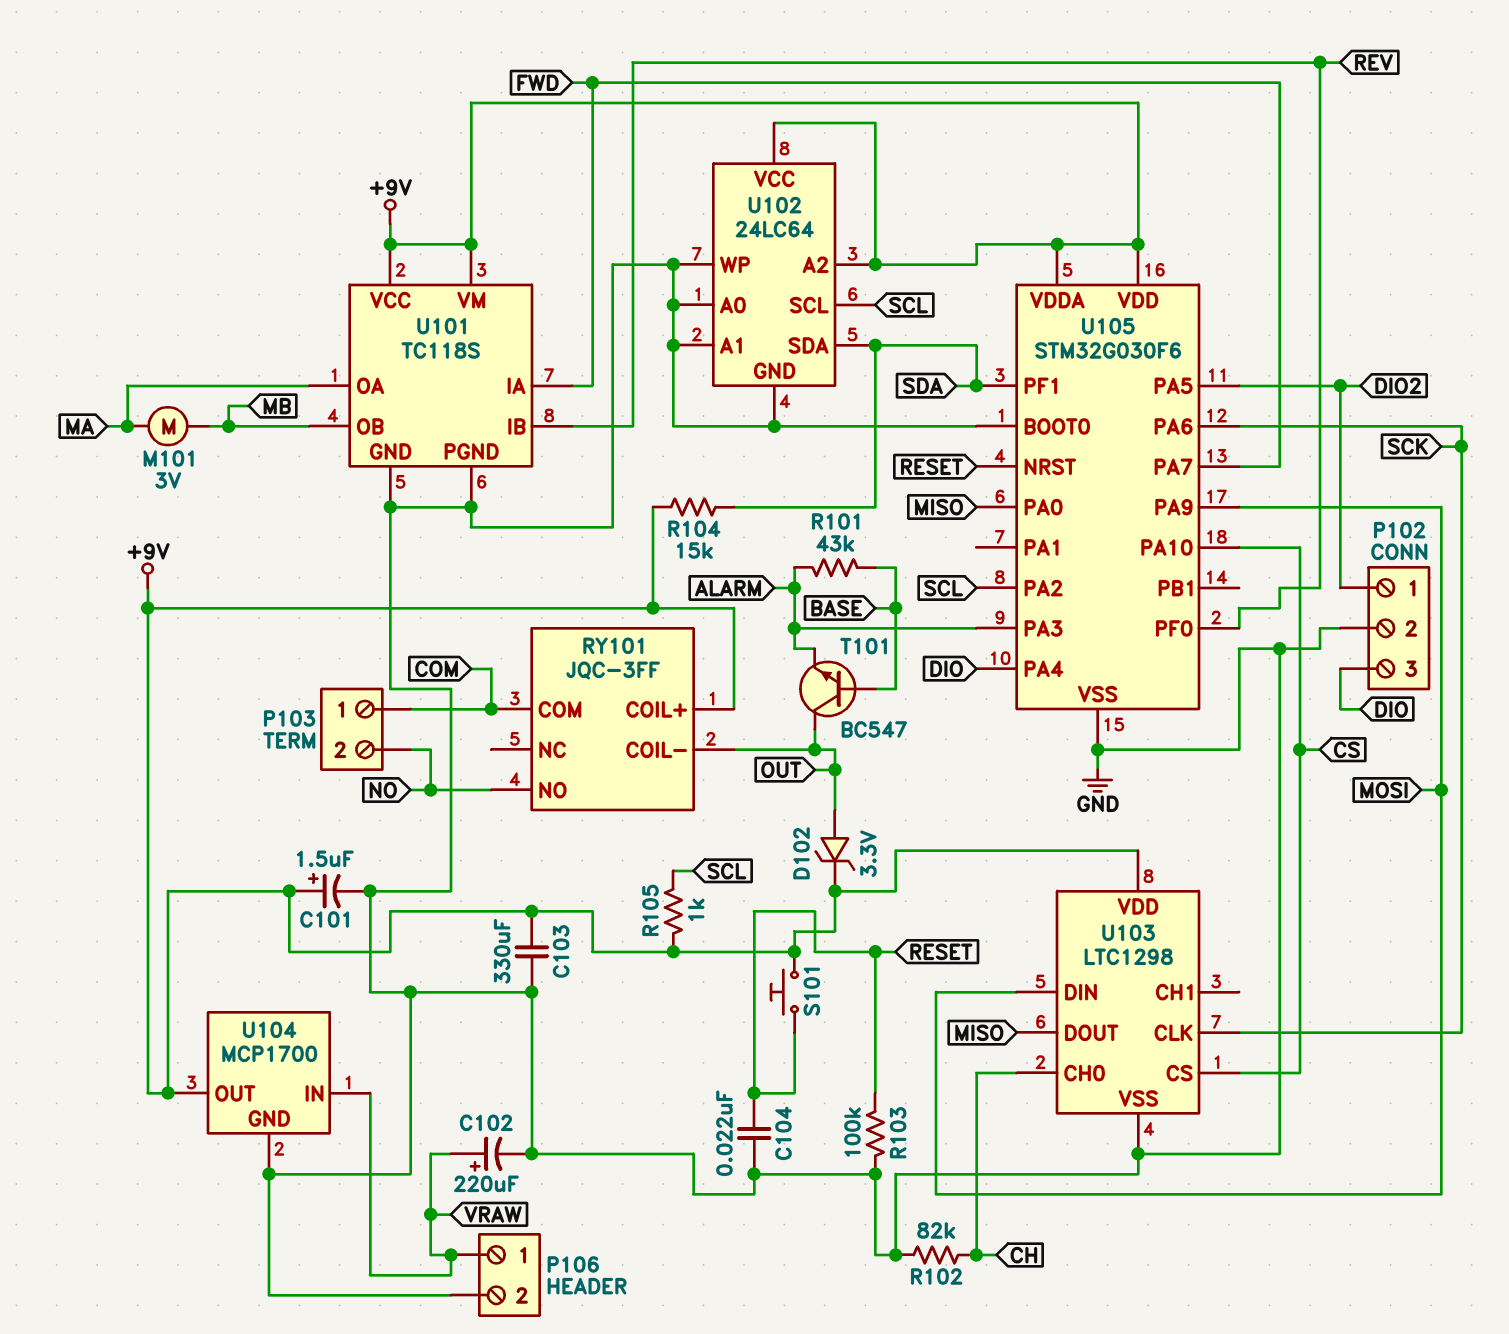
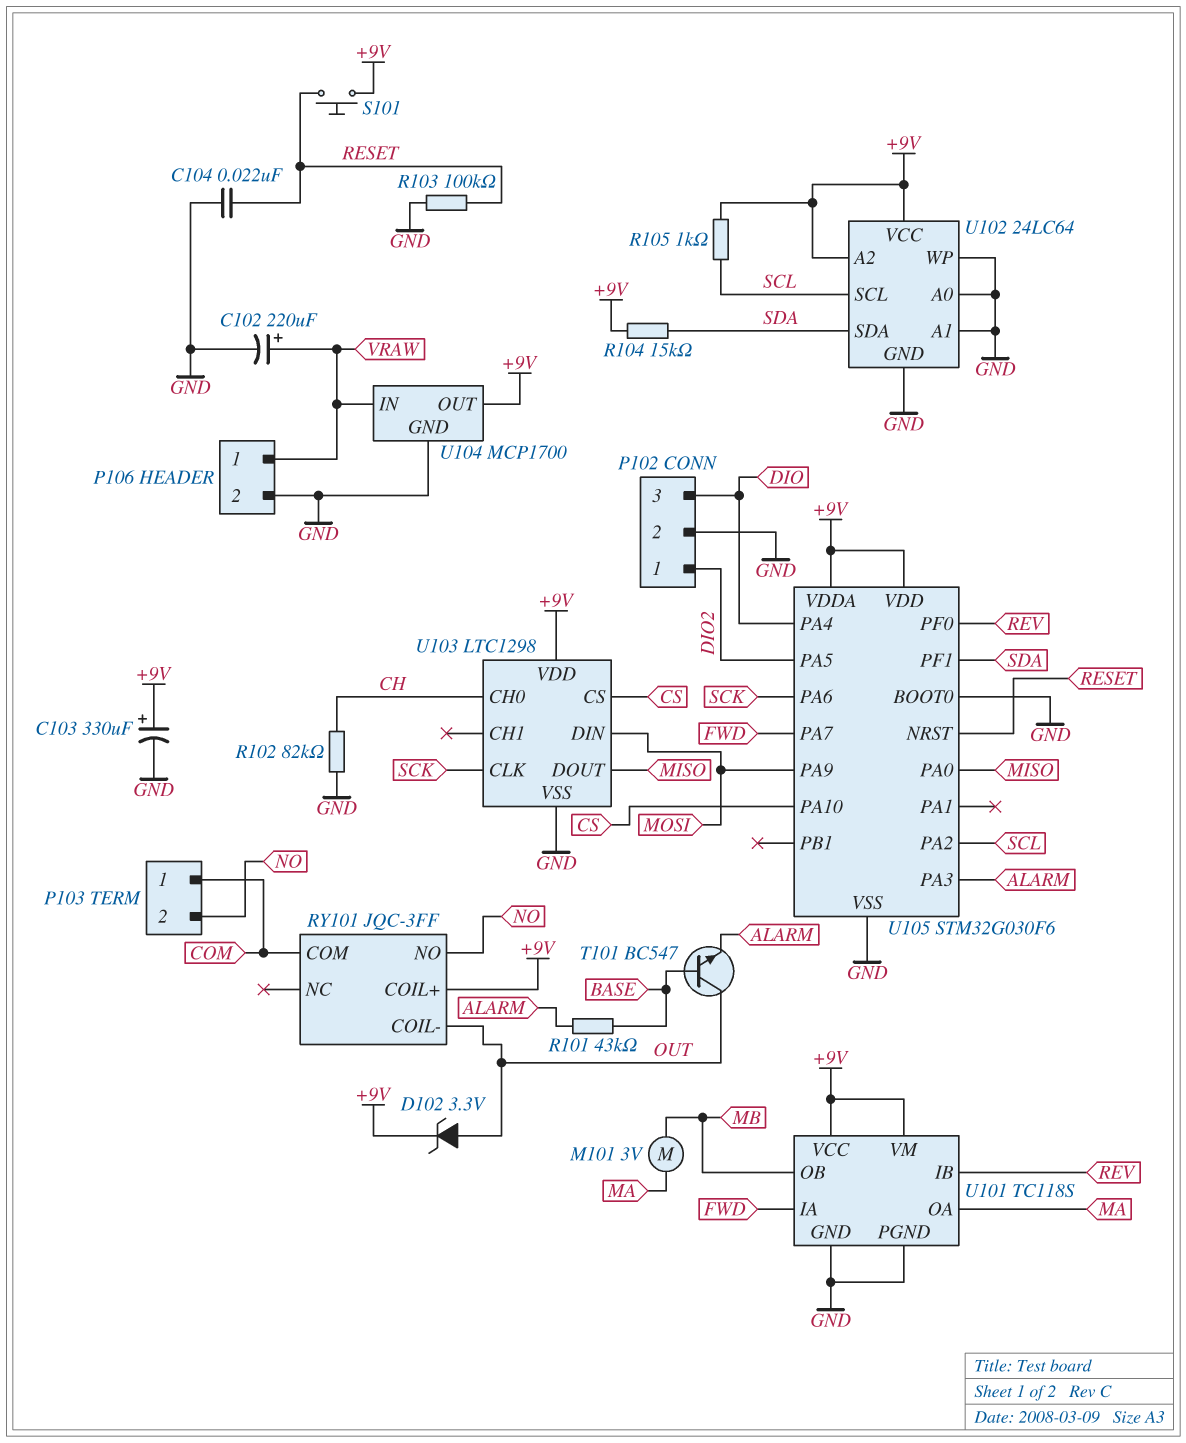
C101: 1.5uF (plus +9V, minus GND) -> none
C103: 330uF (+9V, GND) -> 330uF (plus +9V, minus GND)

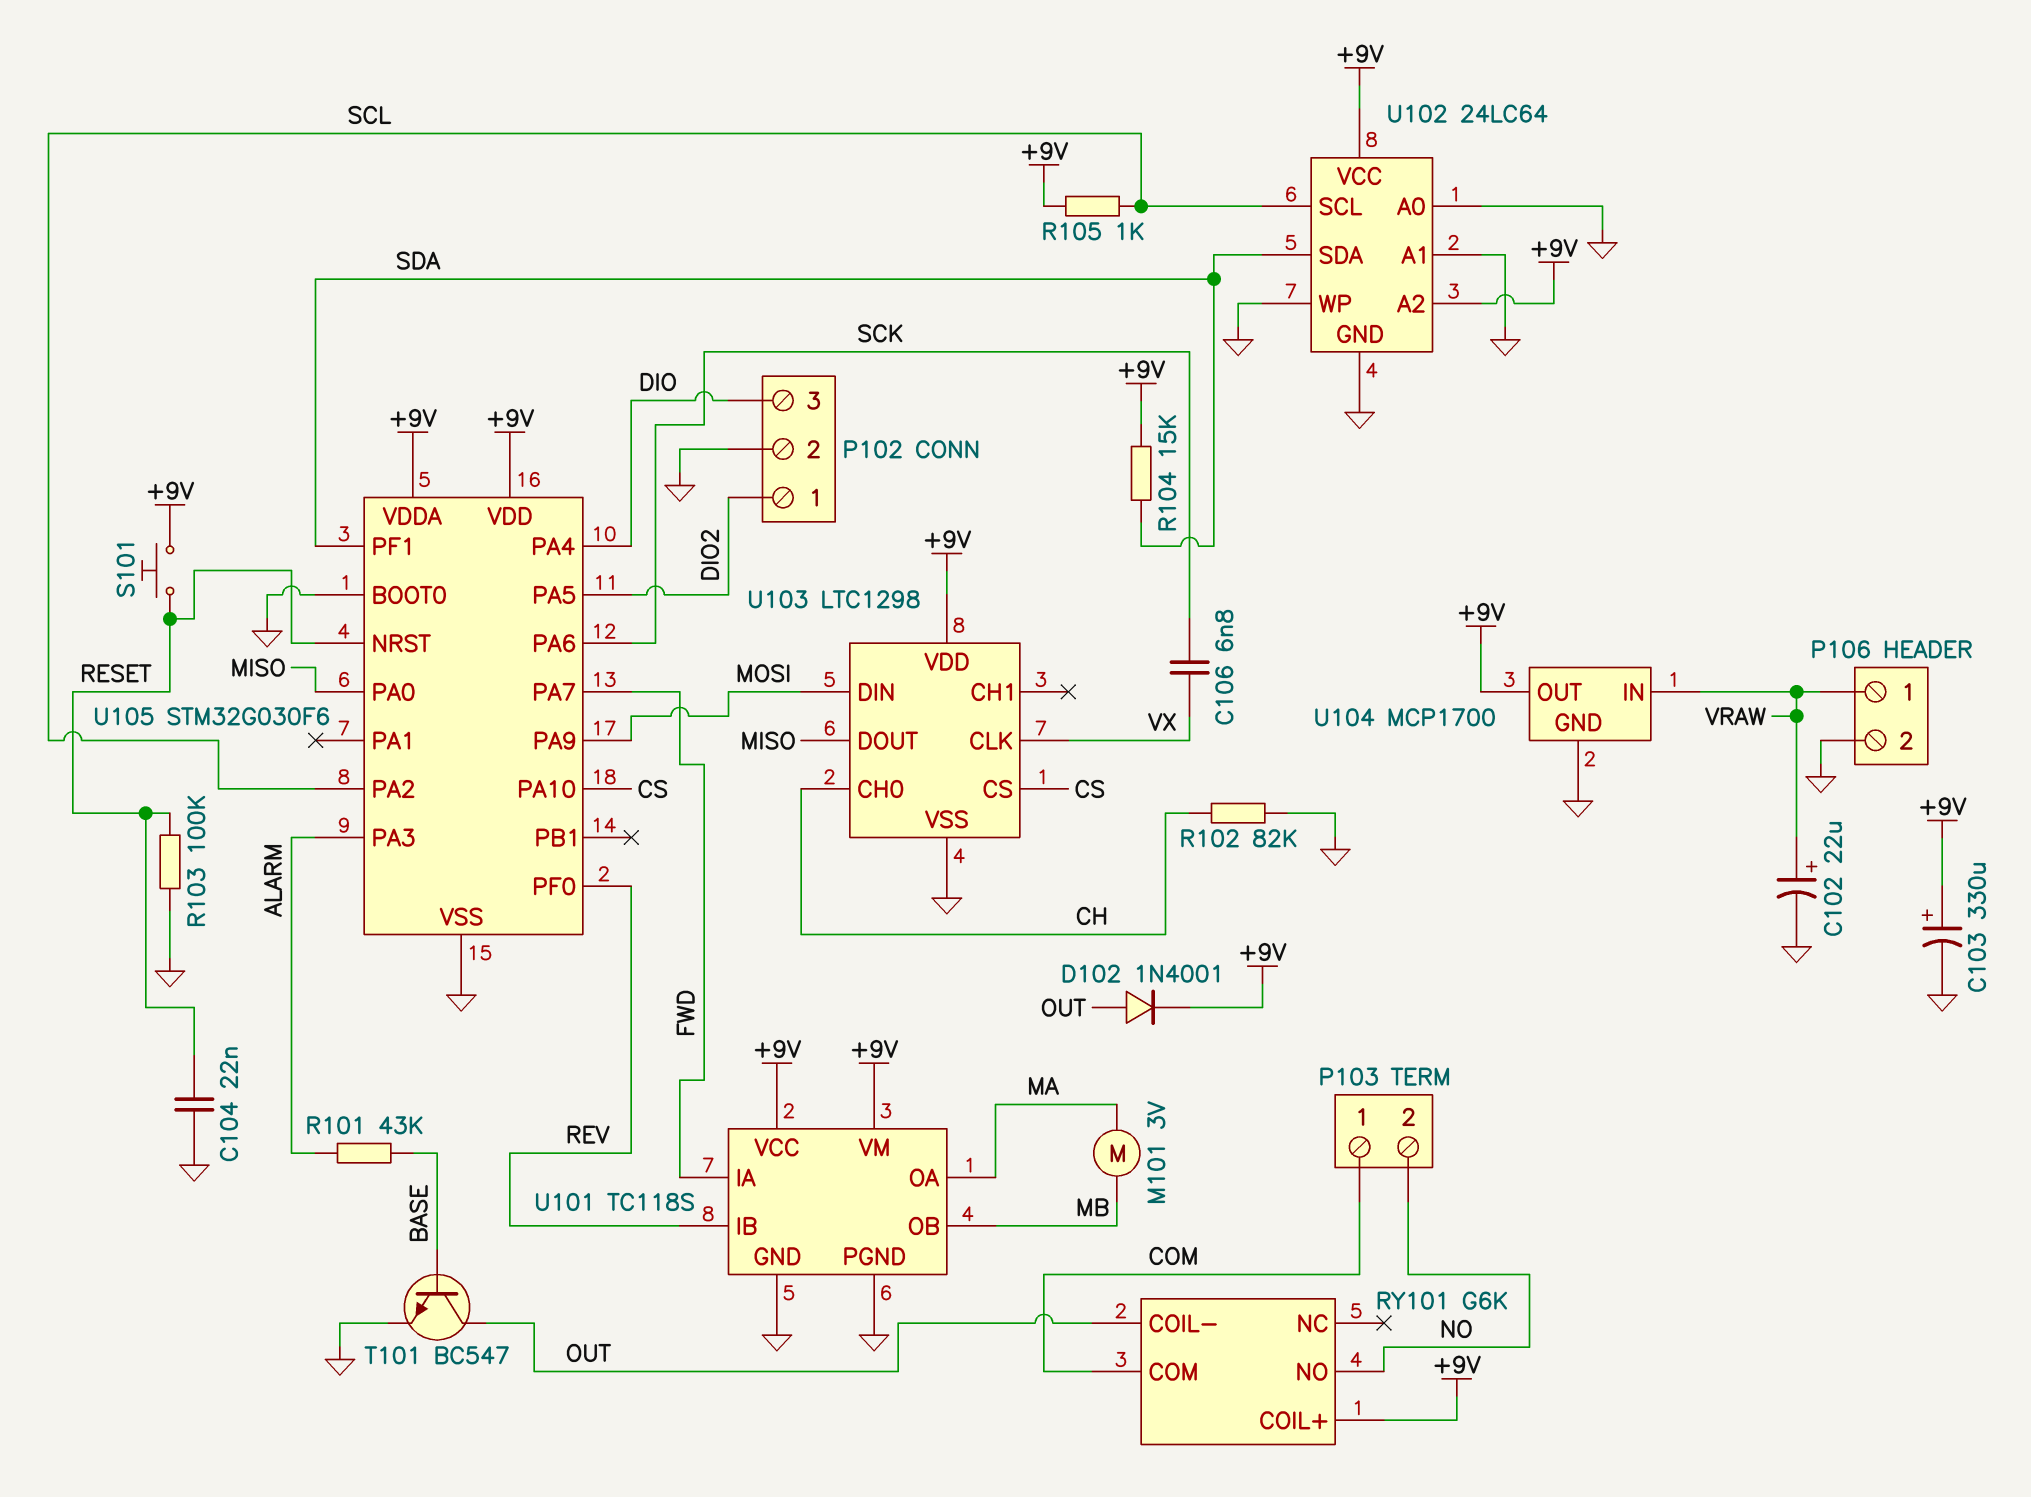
C102: 220uF (plus VRAW, minus GND) -> 22uF (plus VRAW, minus GND)
C106: none -> 6.8nF (SCK, VX)
D102: zener 3.3V (A OUT, K +9V) -> diode 1N4001 (A OUT, K +9V)
RY101: JQC-3FF -> G6K
T101: NPN BC547 (B BASE, C OUT, E ALARM) -> NPN BC547 (B BASE, C OUT, E GND)
U103 pin CLK: SCK -> VX

